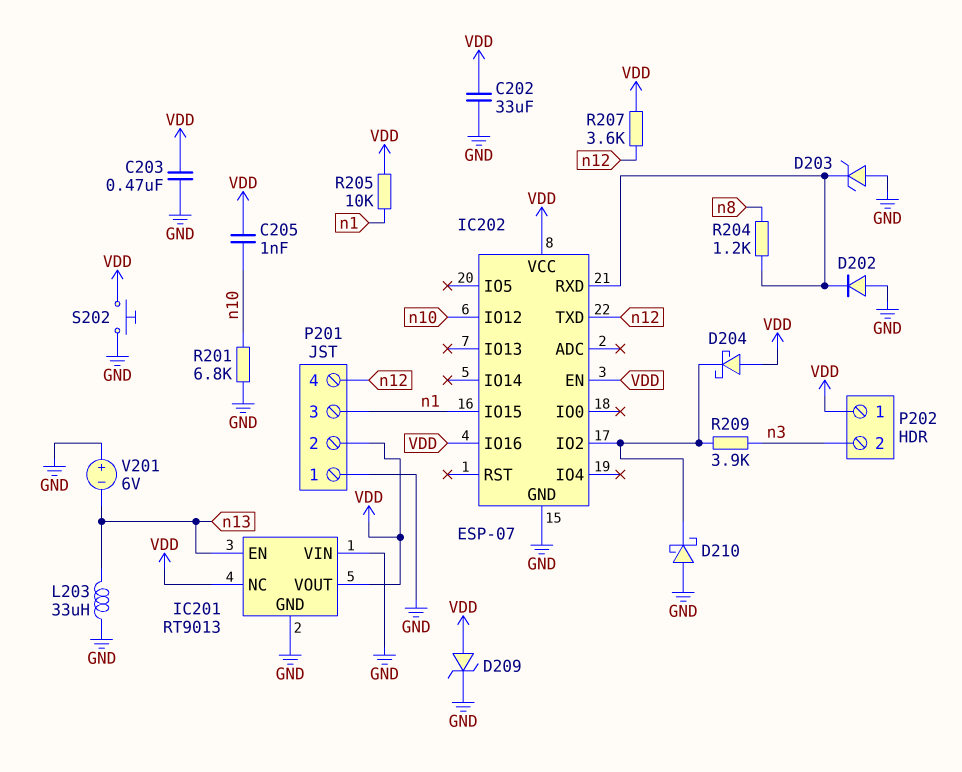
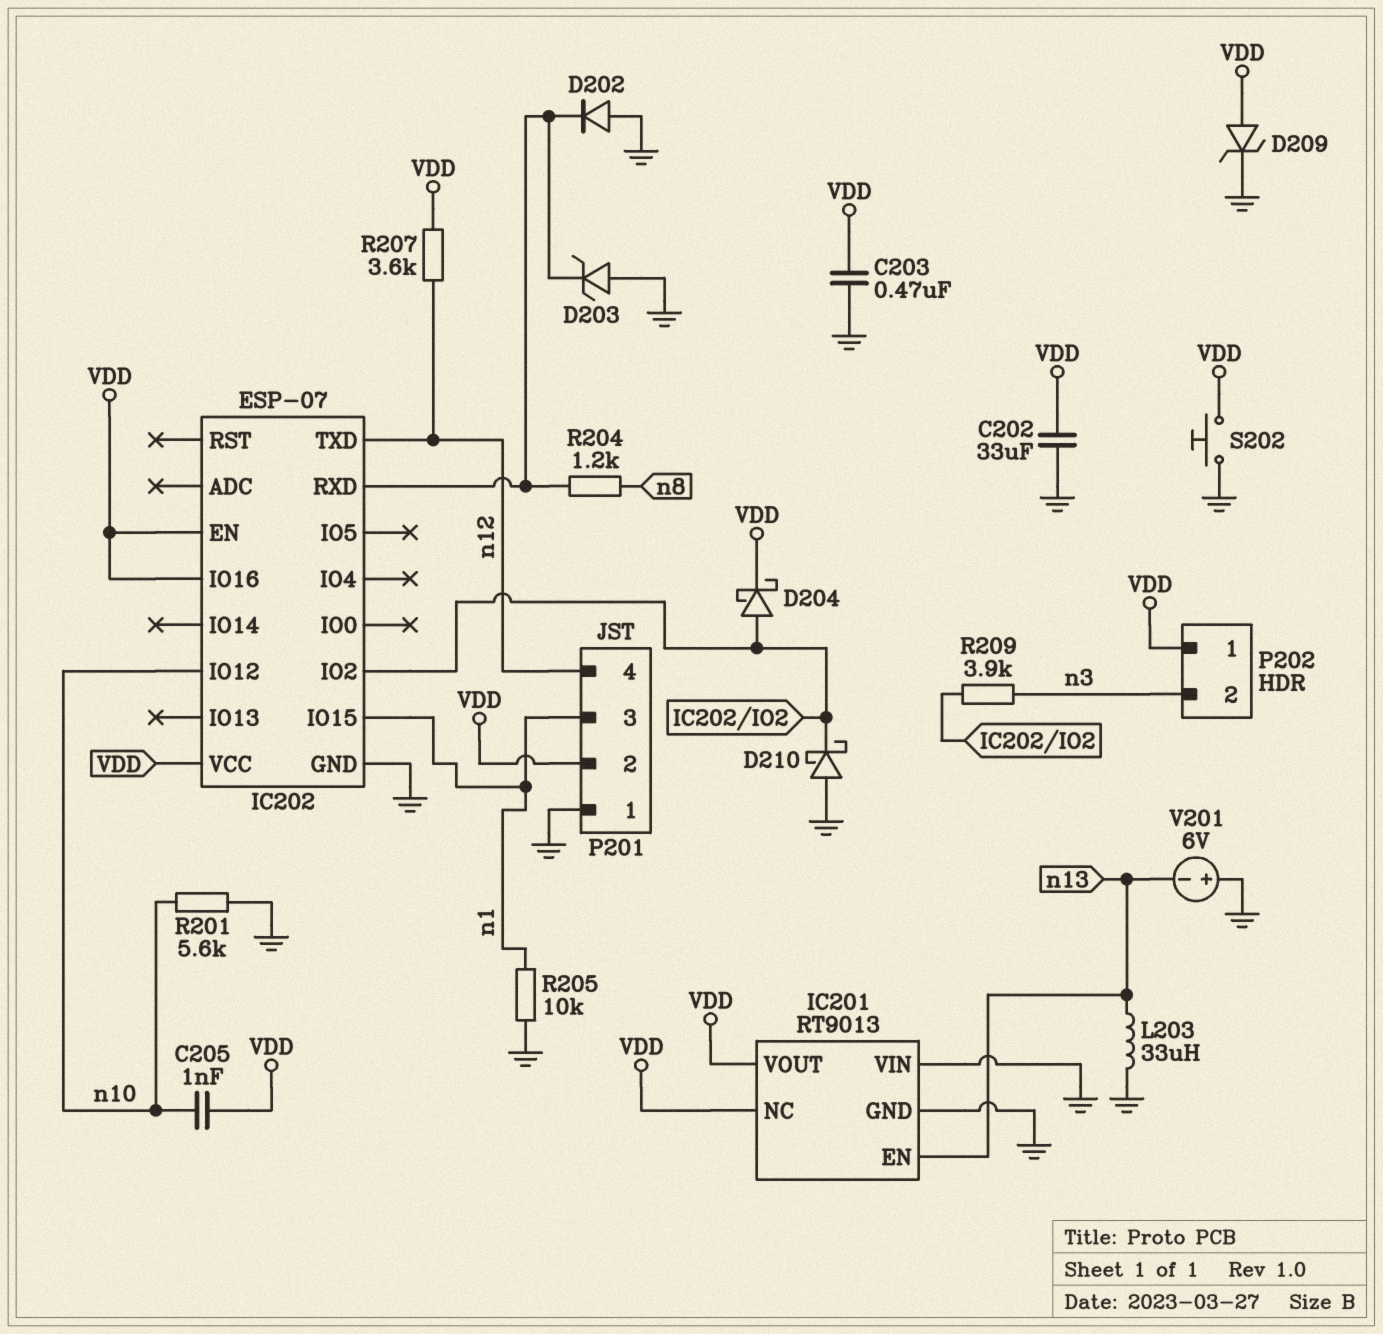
D204: schottky (A VDD, K IC202/IO2) -> schottky (A IC202/IO2, K VDD)
R201: 6.8k (GND, n10) -> 5.6k (GND, n10)
R205: 10k (VDD, n1) -> 10k (GND, n1)

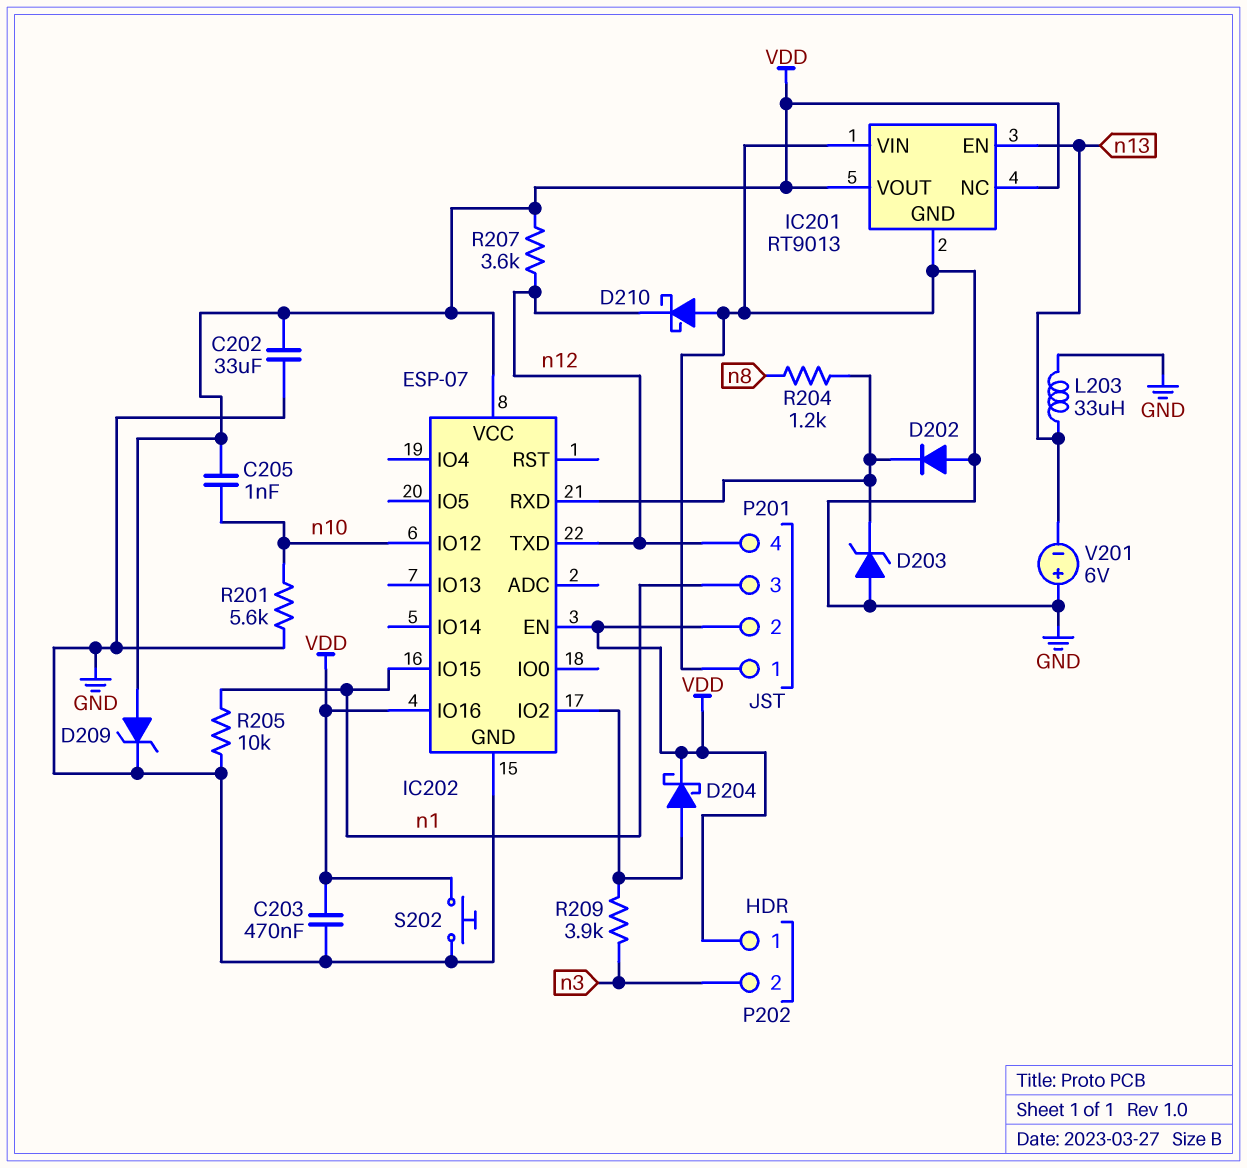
D210: schottky (A GND, K IC202/IO2) -> schottky (A GND, K n12)

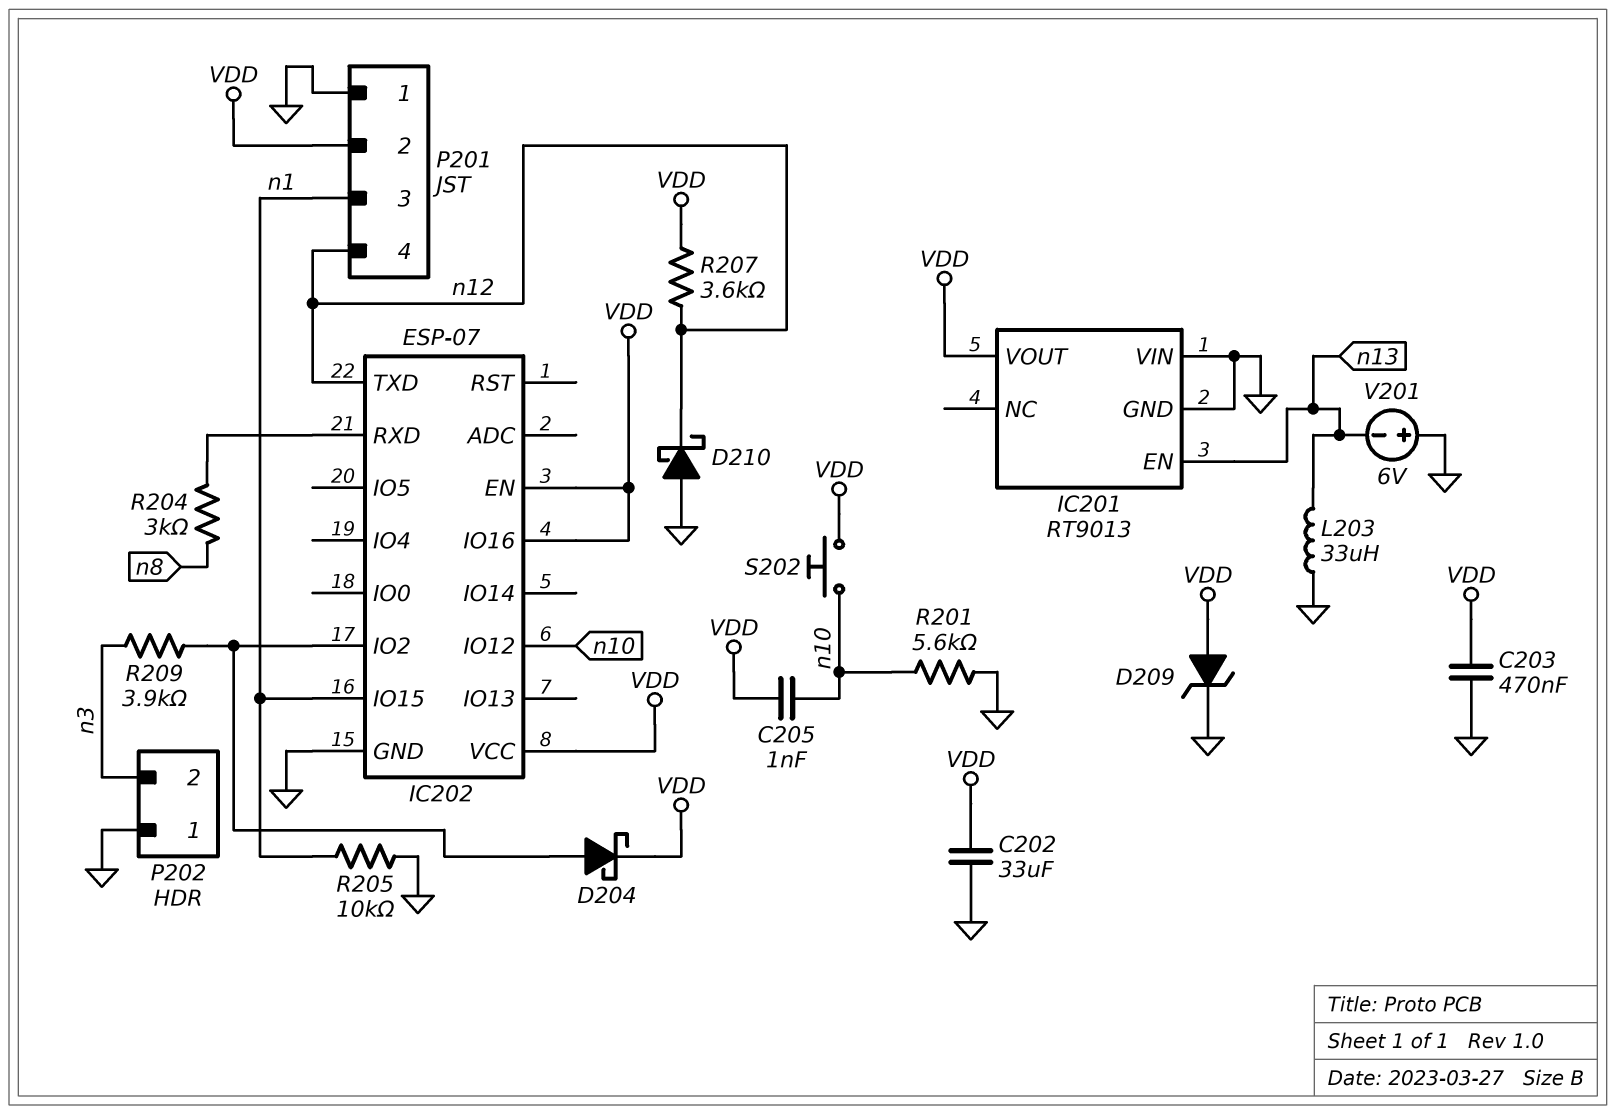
D202: diode (A GND, K IC202/RXD) -> none
D203: zener (A GND, K IC202/RXD) -> none
IC201 pin NC: VDD -> none
P202 pin 1: VDD -> GND
R204: 1.2k (IC202/RXD, n8) -> 3k (IC202/RXD, n8)
S202: button (GND, VDD) -> button (VDD, n10)

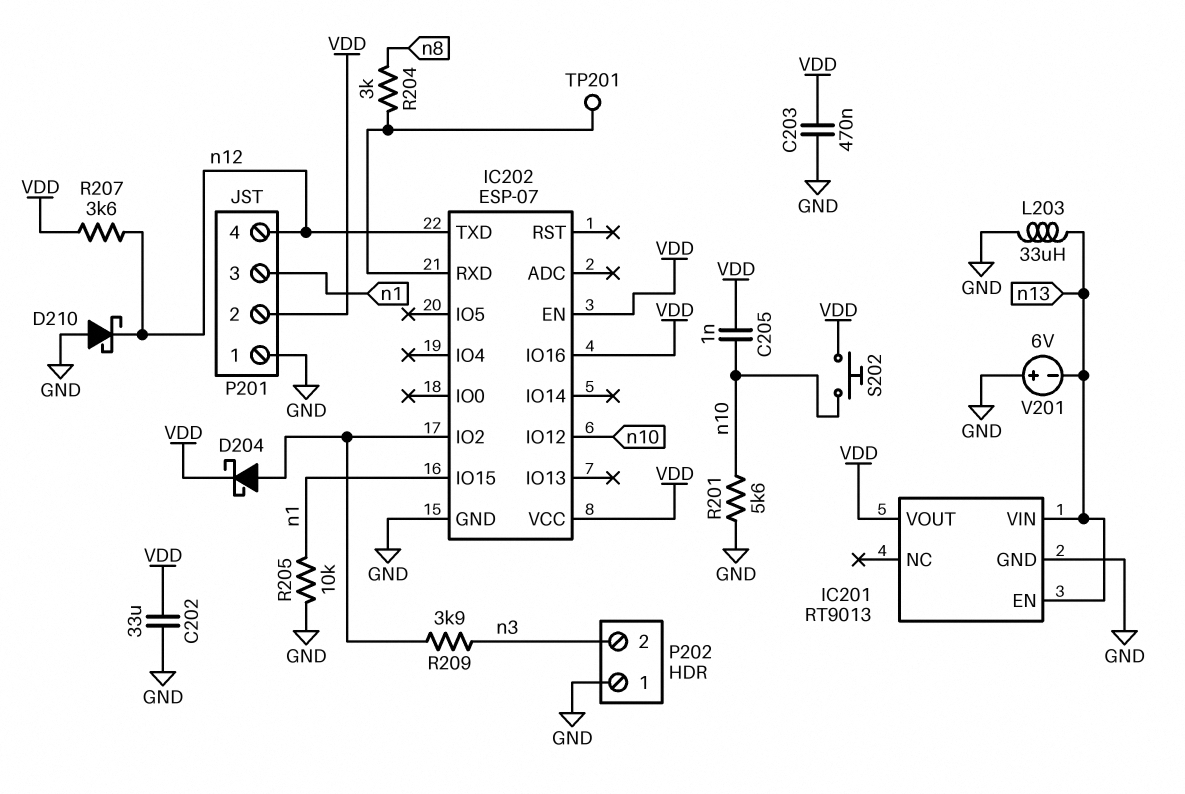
D209: zener (A VDD, K GND) -> none
IC201 pin VIN: GND -> n13
TP201: none -> test point (IC202/RXD)

